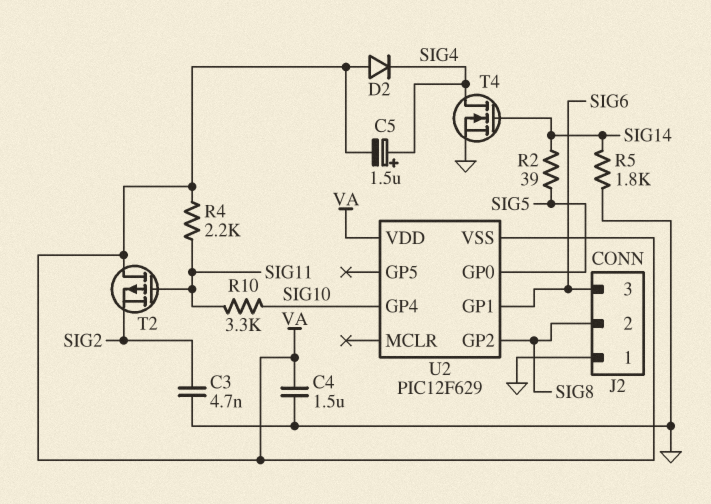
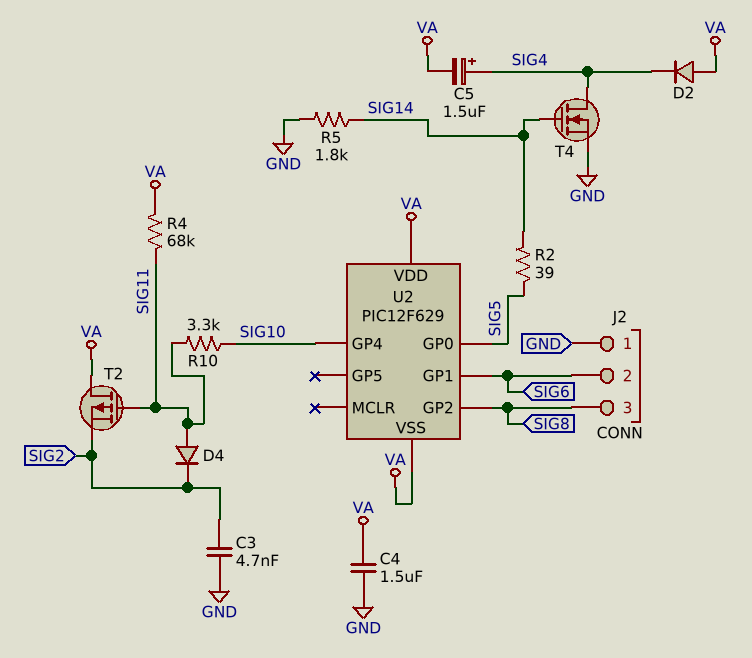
D4: none -> diode (A SIG11, K SIG2)
J2 pin 2: SIG8 -> SIG6
J2 pin 3: SIG6 -> SIG8
R4: 2.2k (SIG11, VA) -> 68k (SIG11, VA)

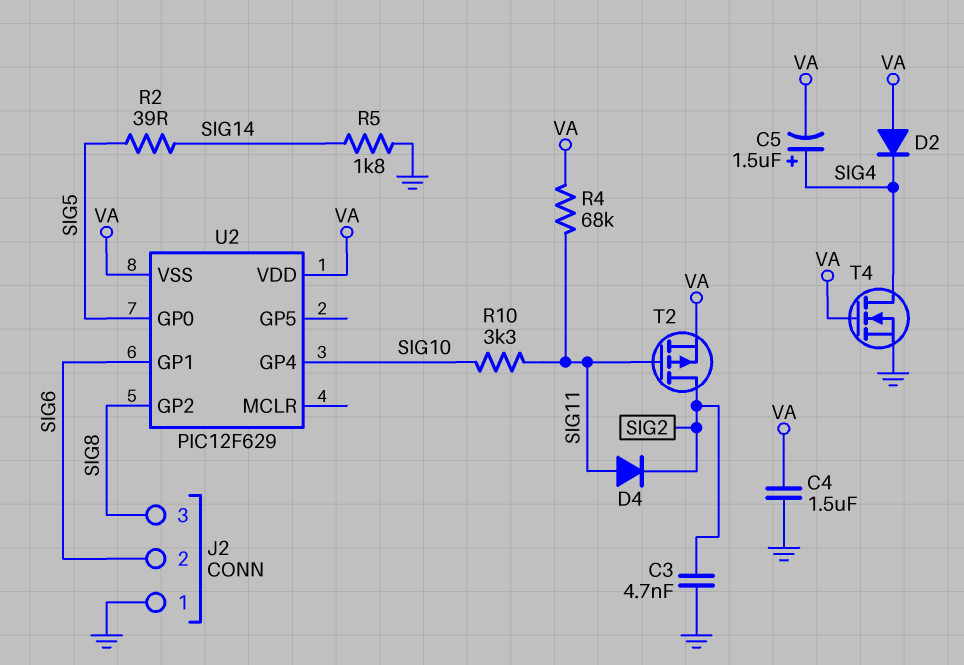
T2: PMOS (G SIG11, D VA, S SIG2) -> PMOS (G SIG11, D SIG2, S VA)
T4: NMOS (G SIG14, D SIG4, S GND) -> NMOS (G VA, D SIG4, S GND)

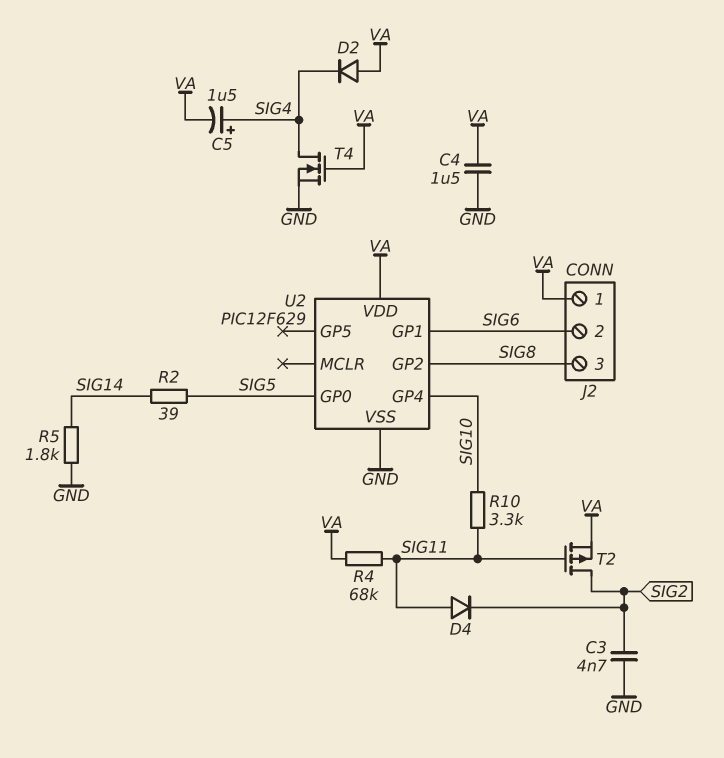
J2 pin 1: GND -> VA
U2 pin VSS: VA -> GND

